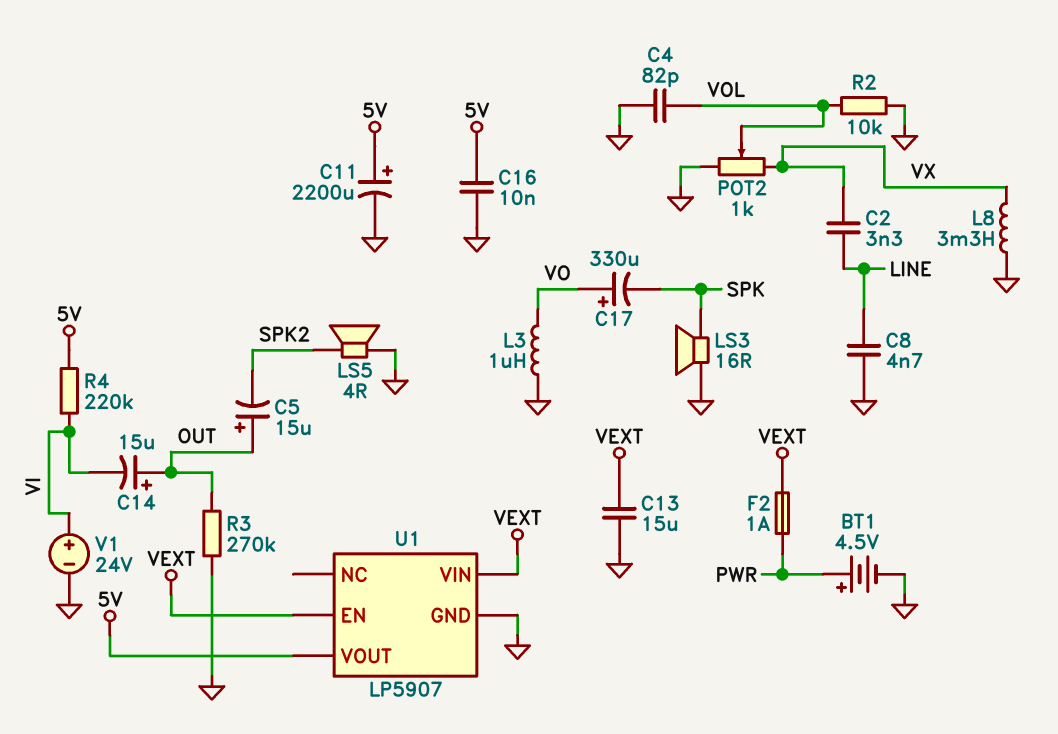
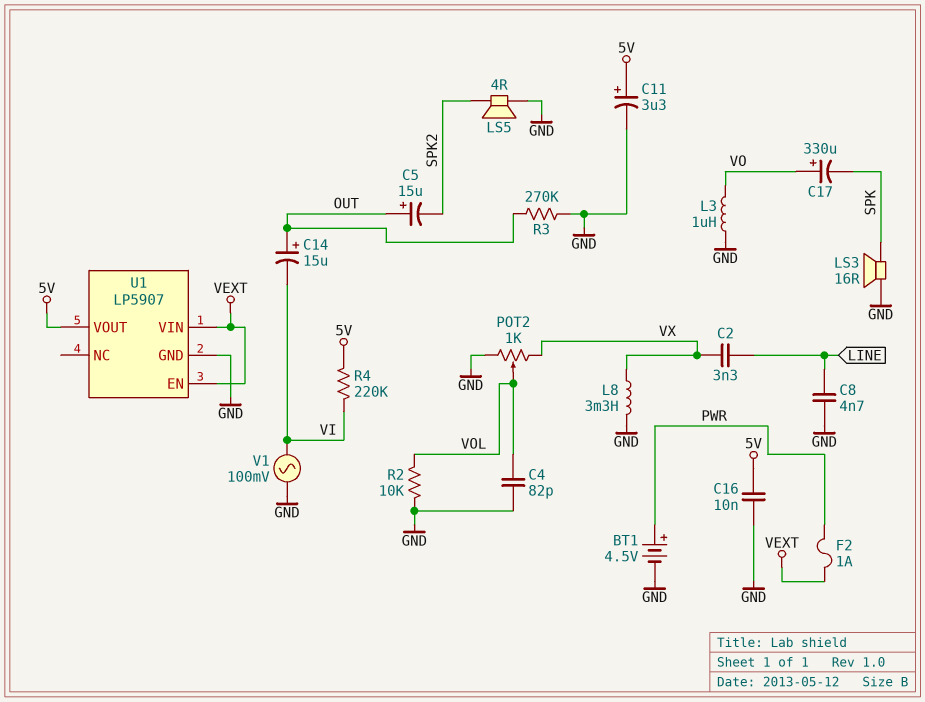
C11: 2200uF (plus 5V, minus GND) -> 3.3uF (plus 5V, minus GND)
C13: 15uF (GND, VEXT) -> none
V1: 24V (plus VI, minus GND) -> AC 100mV (GND, VI)

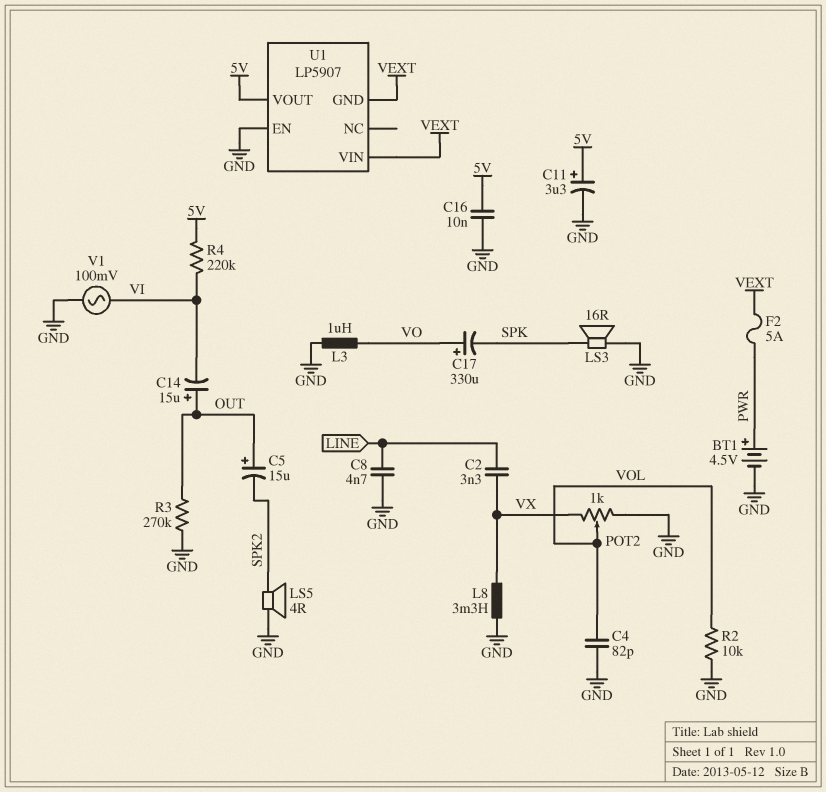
F2: 1A (PWR, VEXT) -> 5A (PWR, VEXT)
U1 pin EN: VEXT -> GND
U1 pin GND: GND -> VEXT

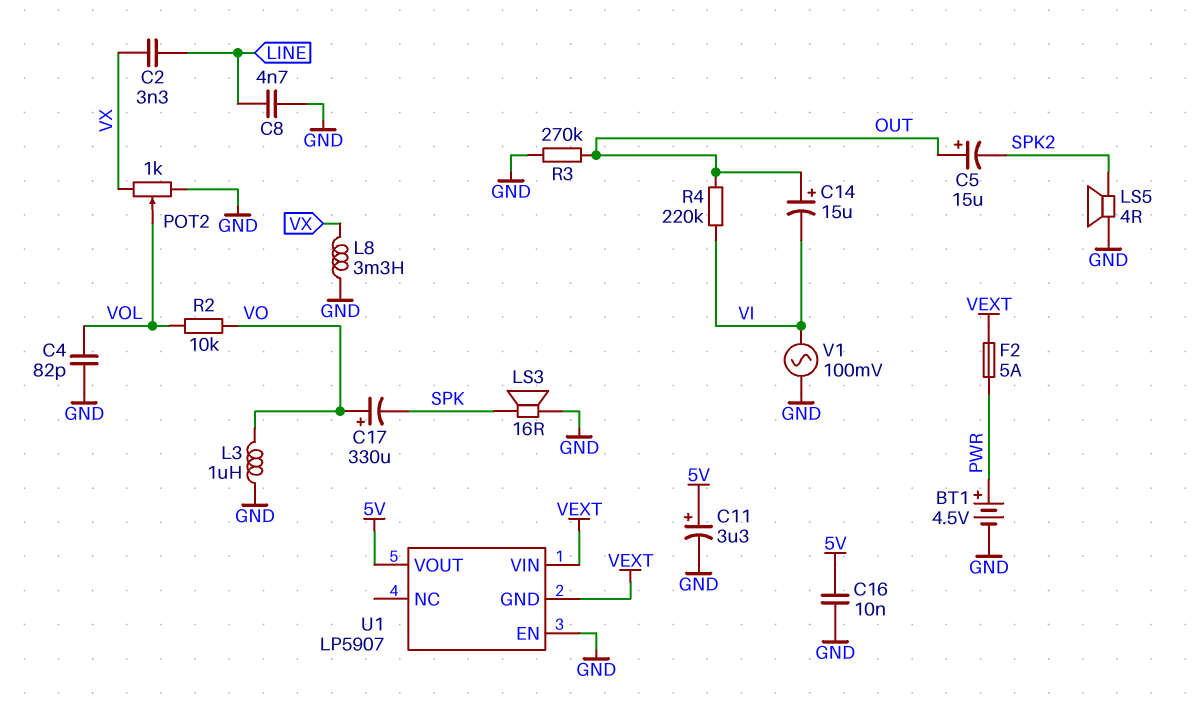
R2: 10k (GND, VOL) -> 10k (VO, VOL)
R4: 220k (5V, VI) -> 220k (OUT, VI)

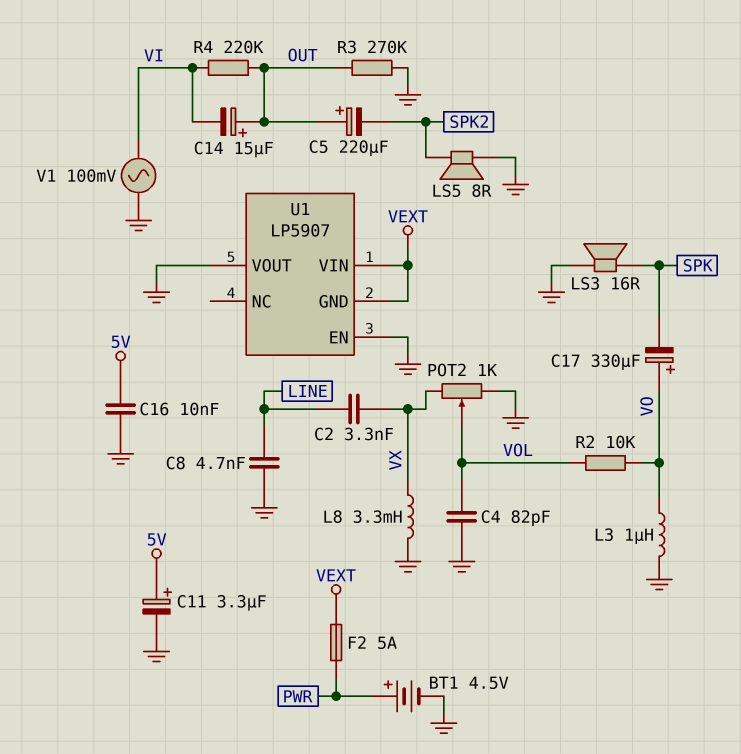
C5: 15uF (plus OUT, minus SPK2) -> 220uF (plus OUT, minus SPK2)
LS5: speaker 4R (GND, SPK2) -> speaker 8R (GND, SPK2)
U1 pin VOUT: 5V -> GND

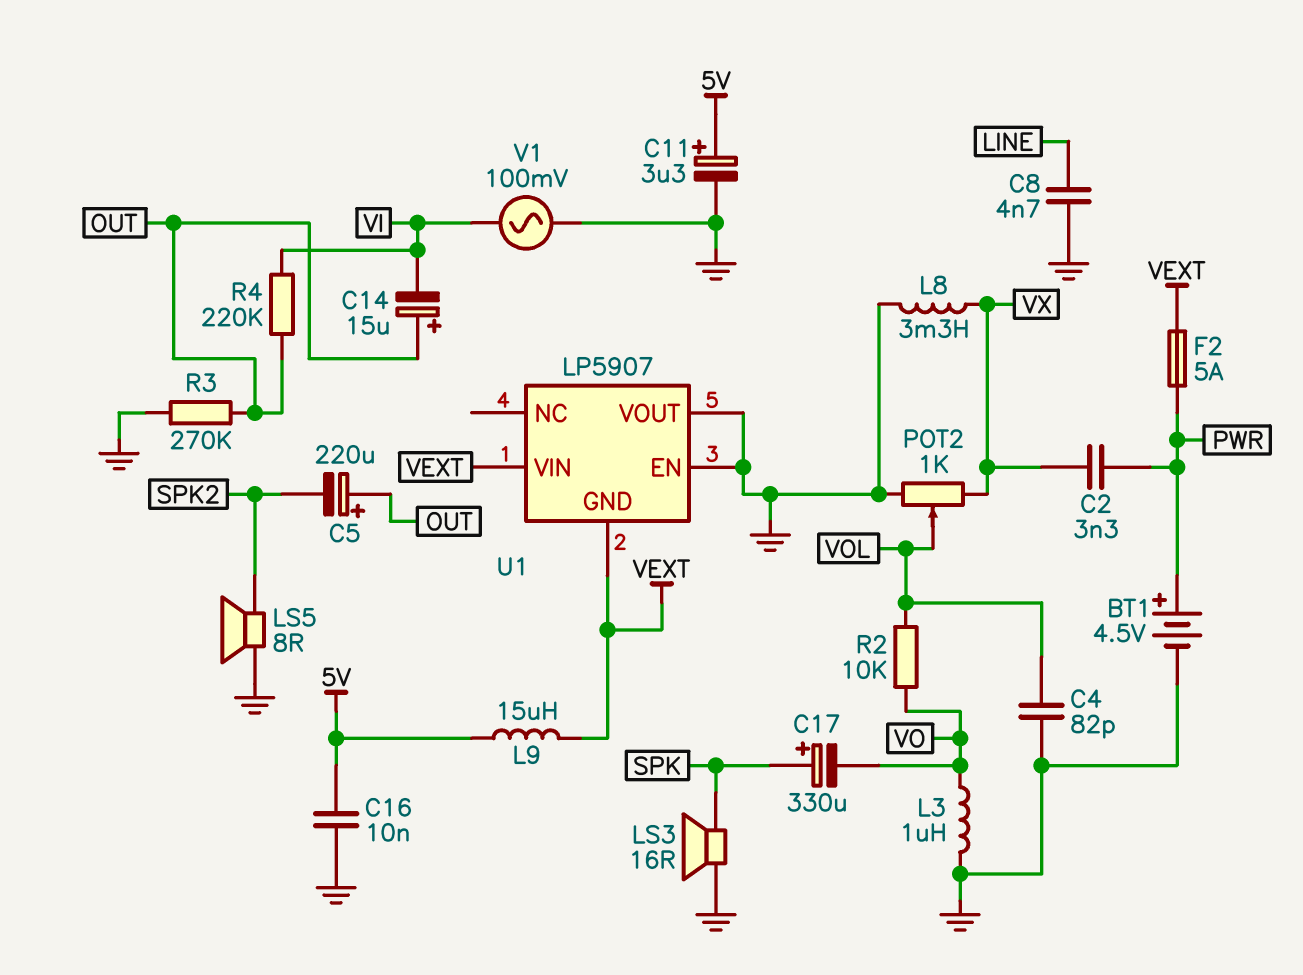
C2: 3.3nF (LINE, VX) -> 3.3nF (PWR, VX)
C17: 330uF (plus VO, minus SPK) -> 330uF (plus SPK, minus VO)
L9: none -> 15uH (5V, VEXT)

